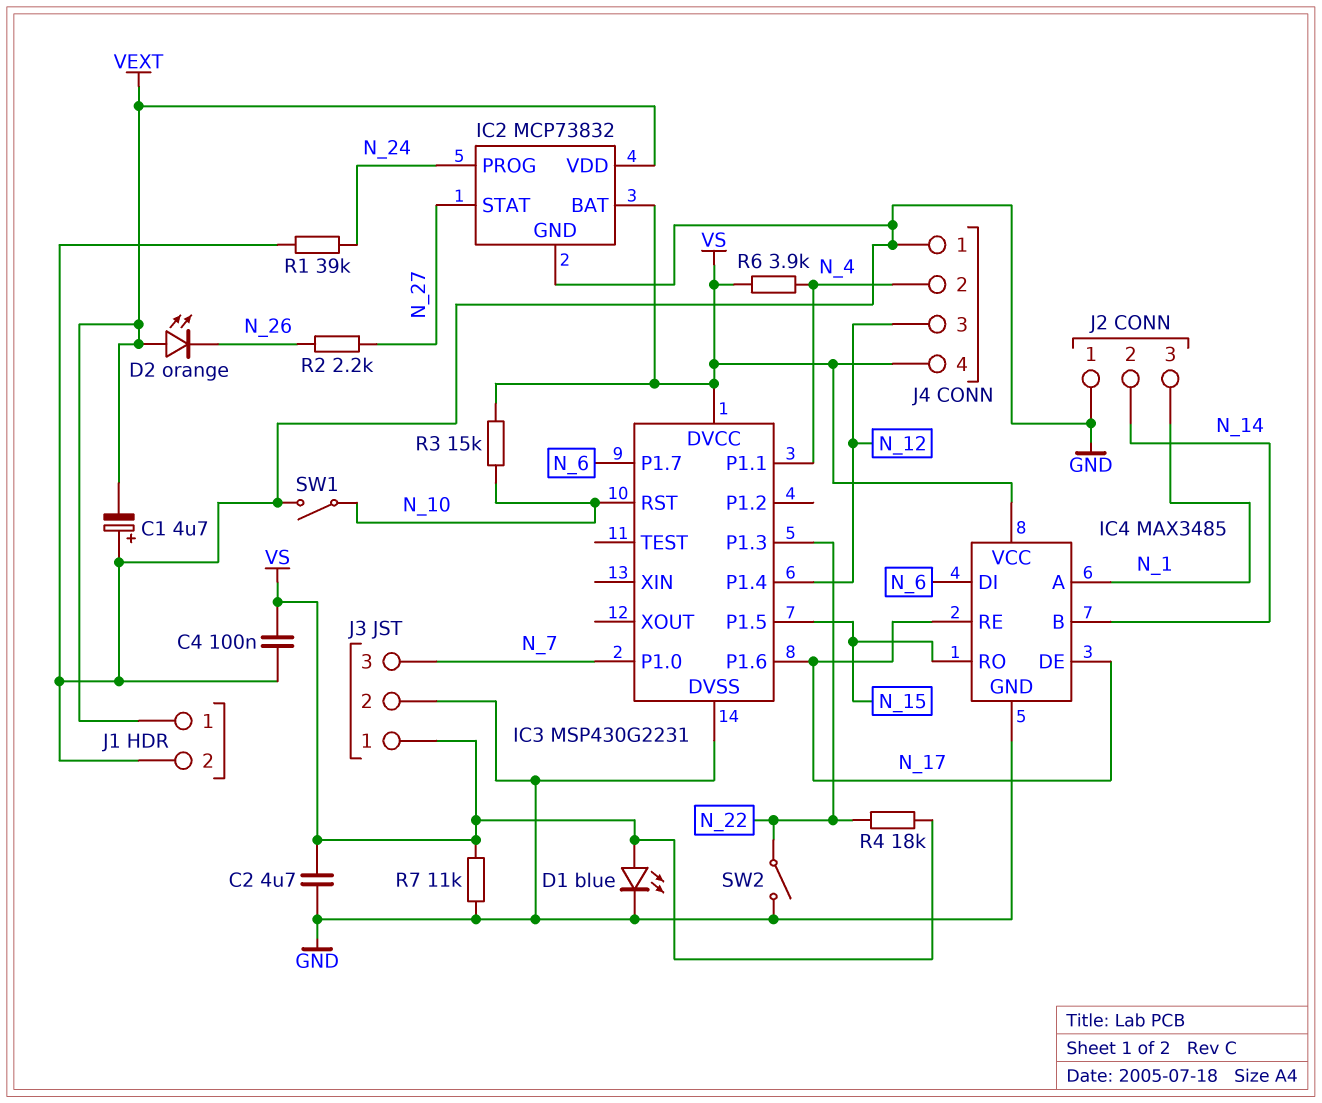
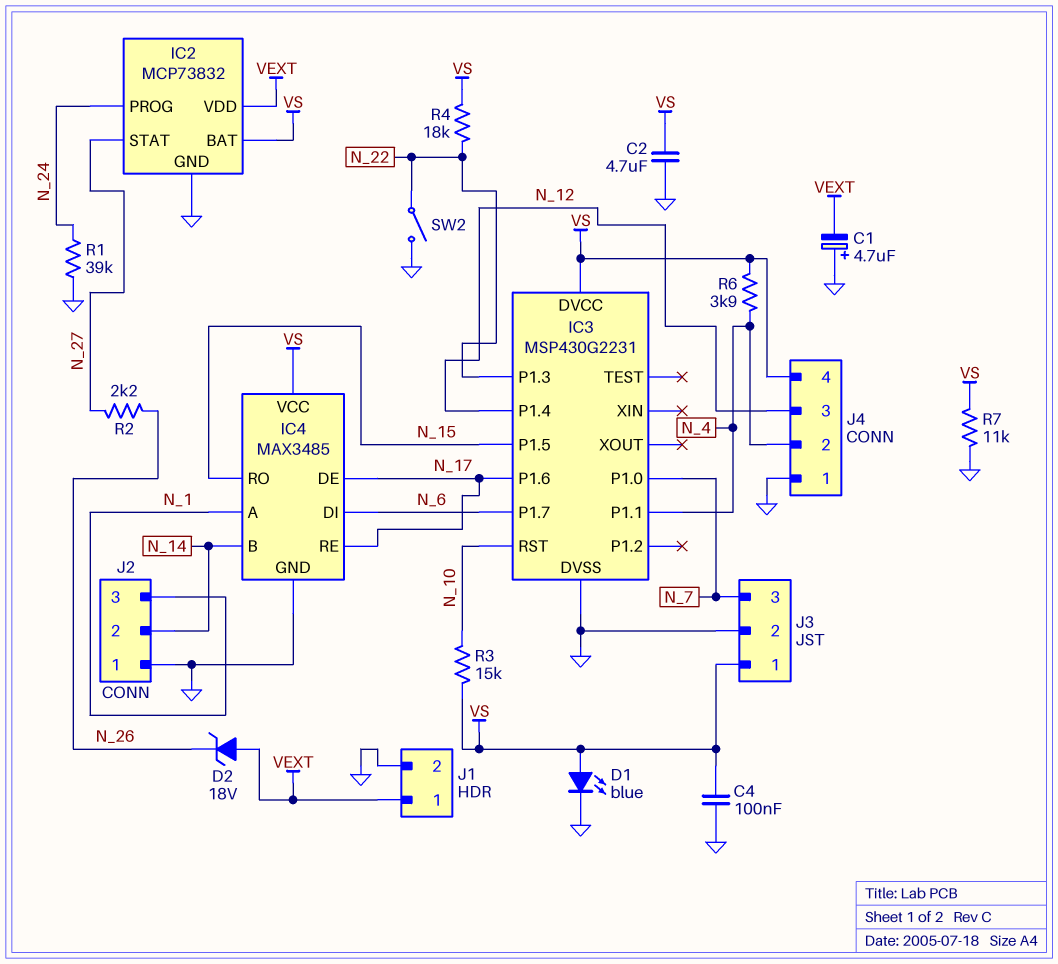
D2: LED orange (A VEXT, K N_26) -> zener 18V (A VEXT, K N_26)
SW1: switch (GND, N_10) -> none

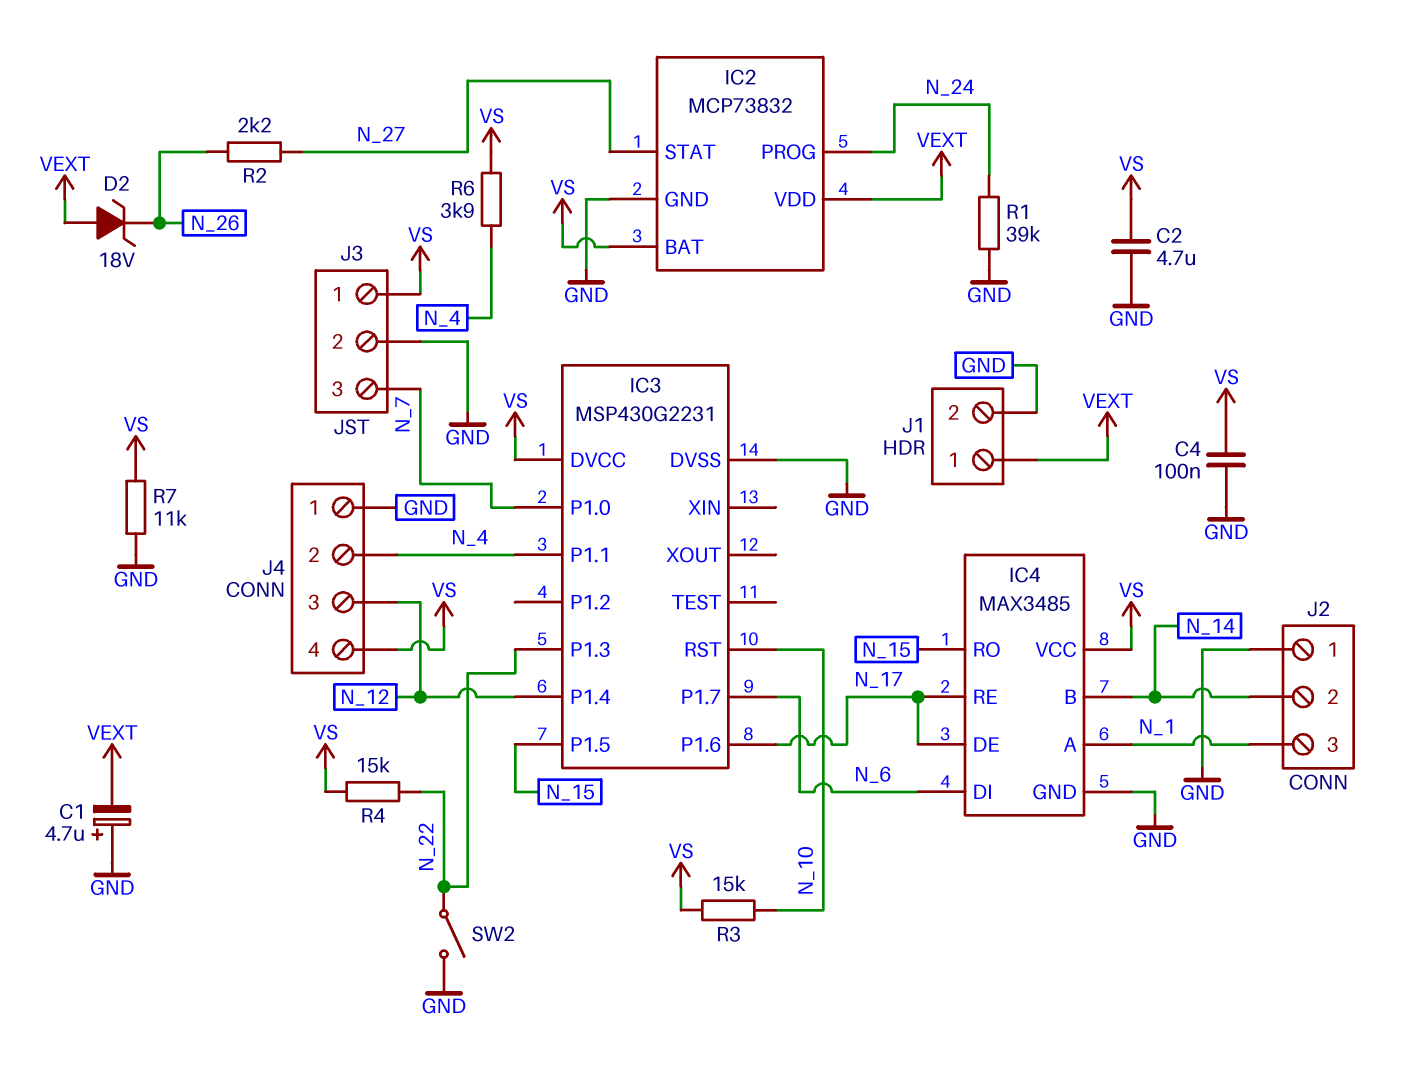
D1: LED blue (A VS, K GND) -> none
R4: 18k (N_22, VS) -> 15k (N_22, VS)

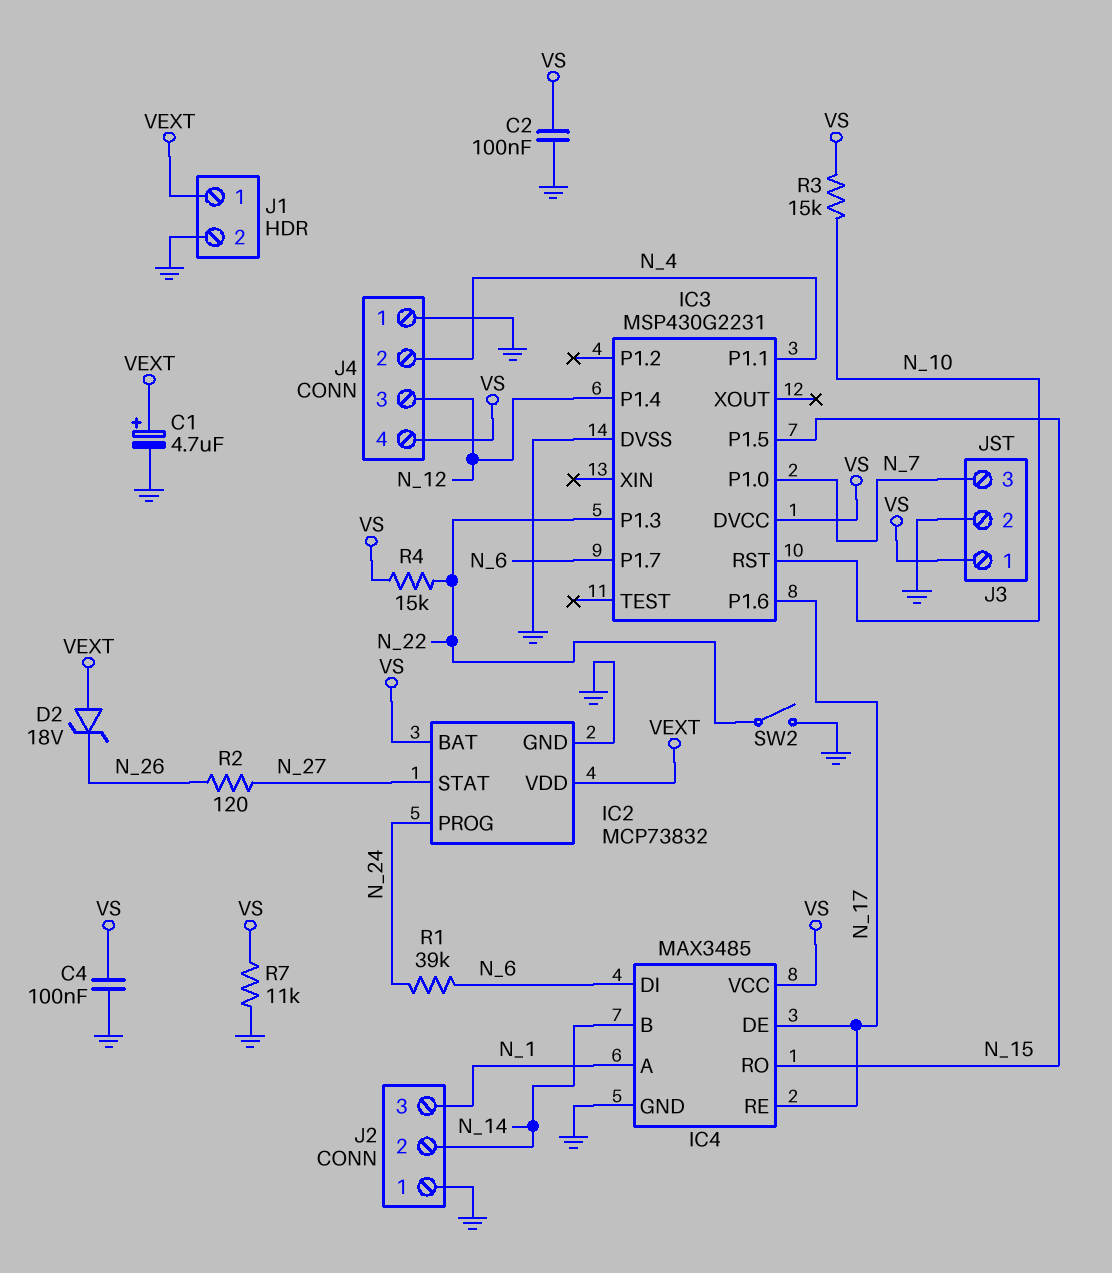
C1: 4.7uF (plus GND, minus VEXT) -> 4.7uF (plus VEXT, minus GND)
C2: 4.7uF (GND, VS) -> 100nF (GND, VS)
R1: 39k (GND, N_24) -> 39k (N_6, N_24)
R2: 2.2k (N_26, N_27) -> 120 (N_26, N_27)
R6: 3.9k (N_4, VS) -> none

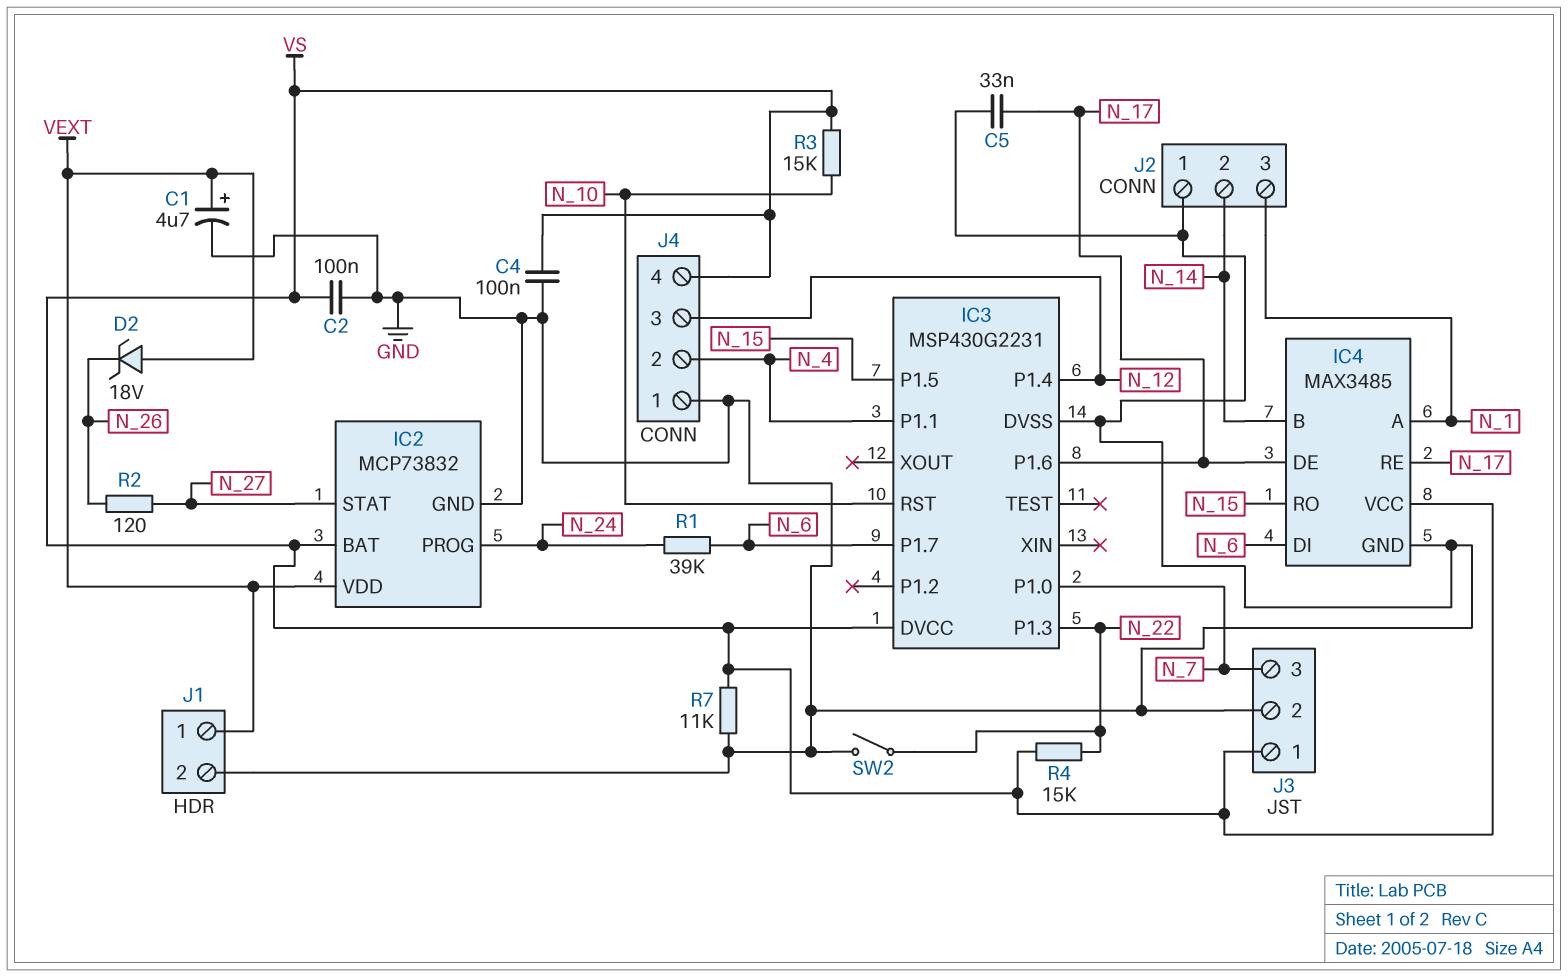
C5: none -> 33nF (GND, N_17)

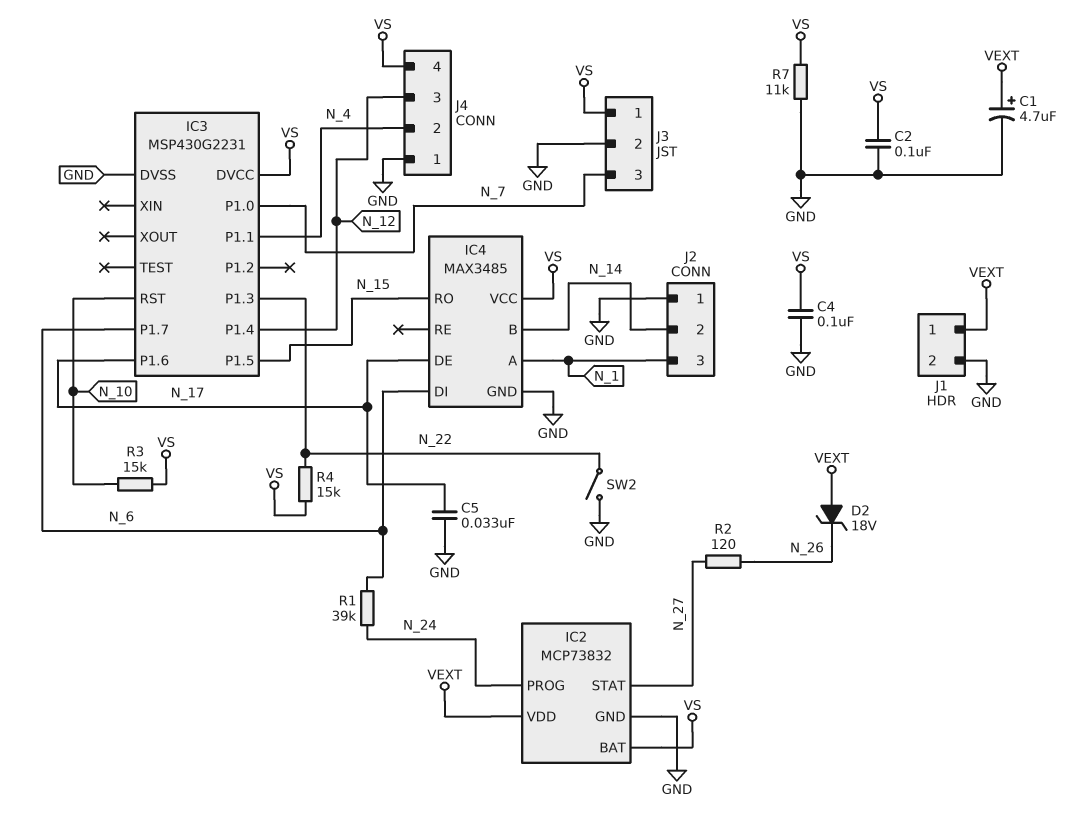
IC4 pin RE: N_17 -> none

